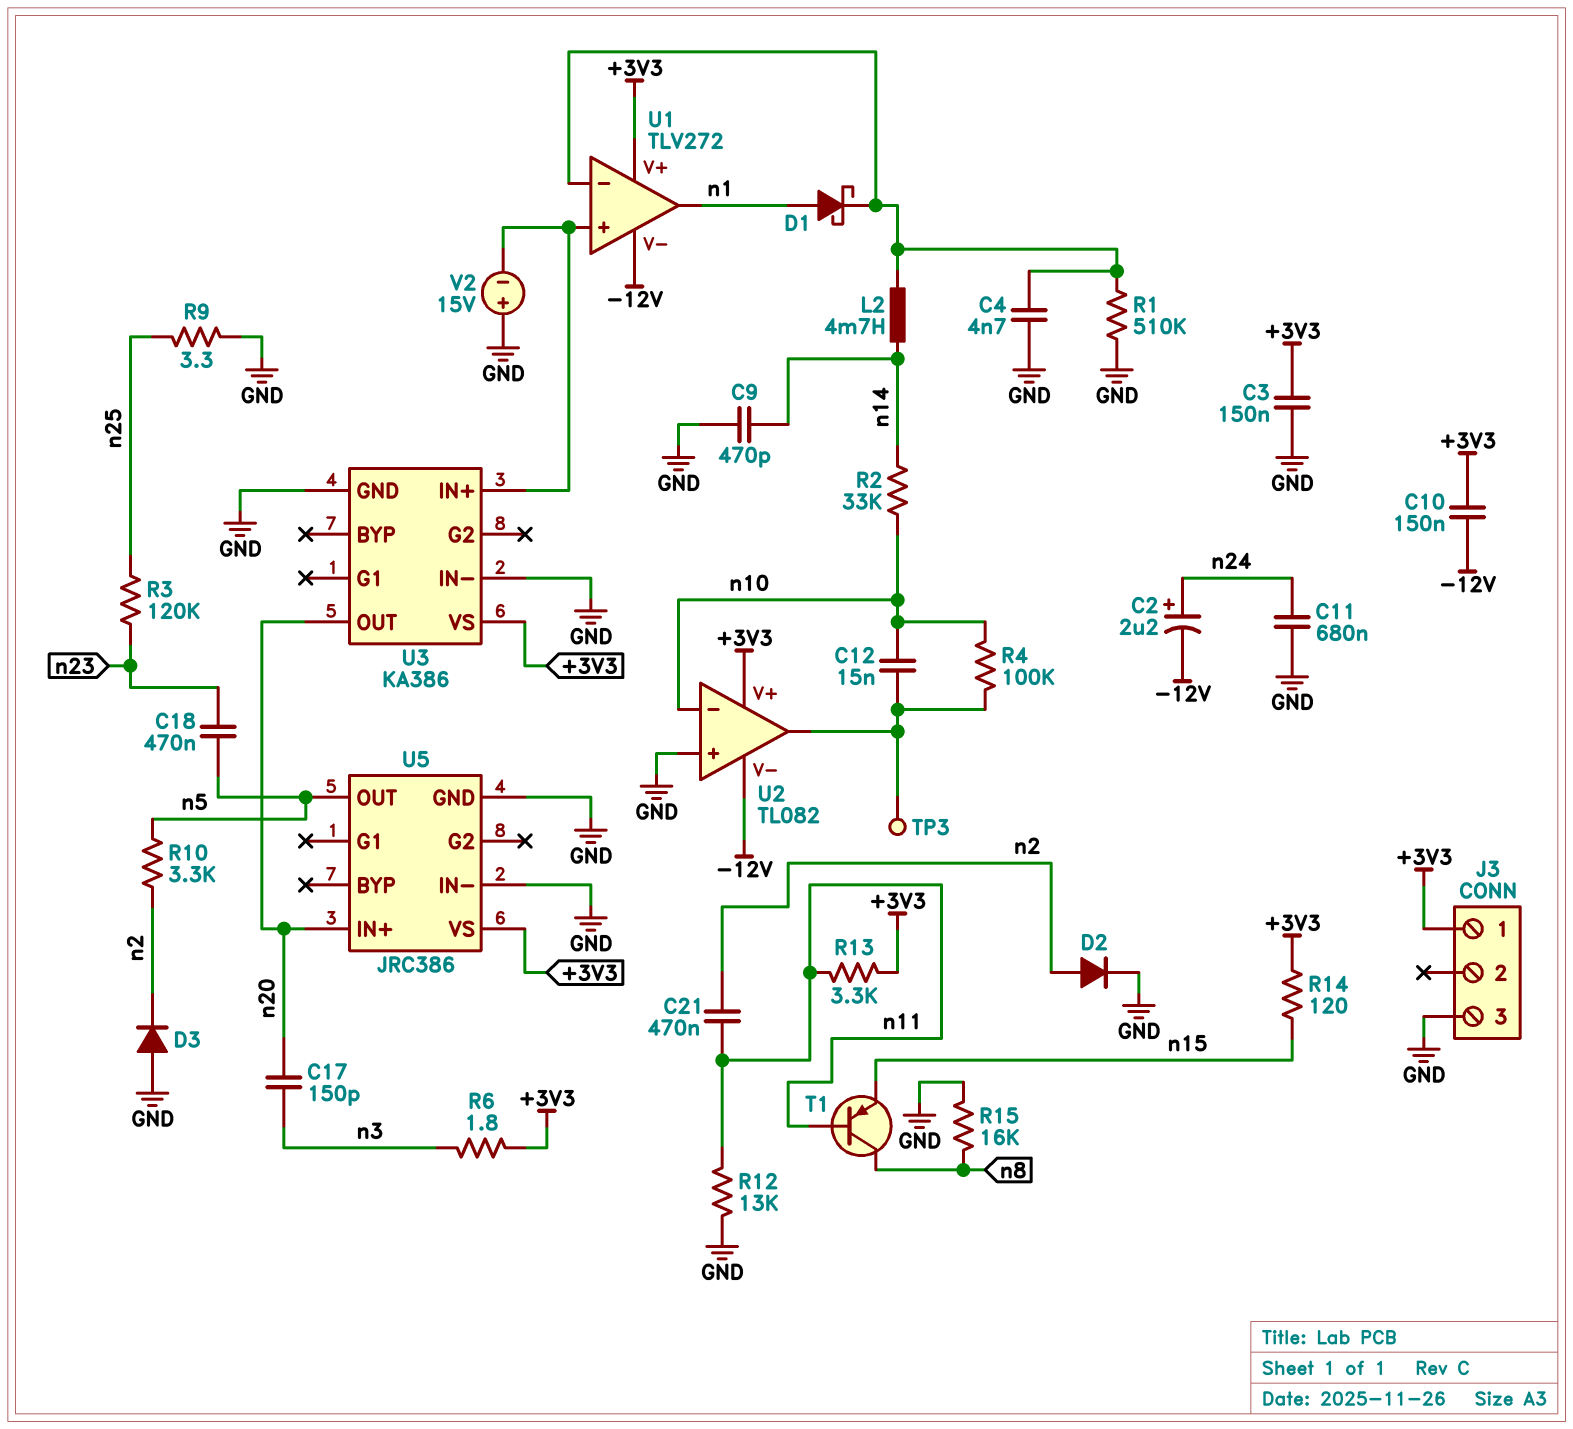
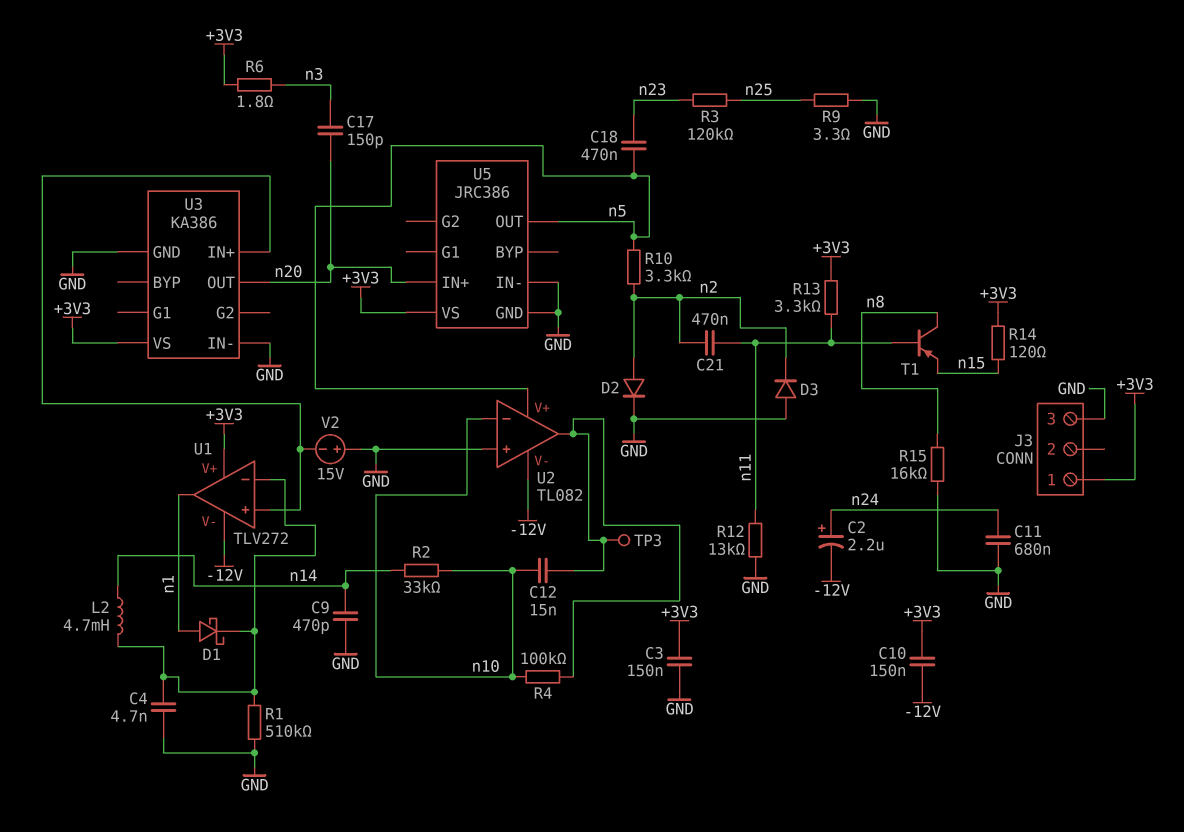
U2 pin V+: +3V3 -> n5

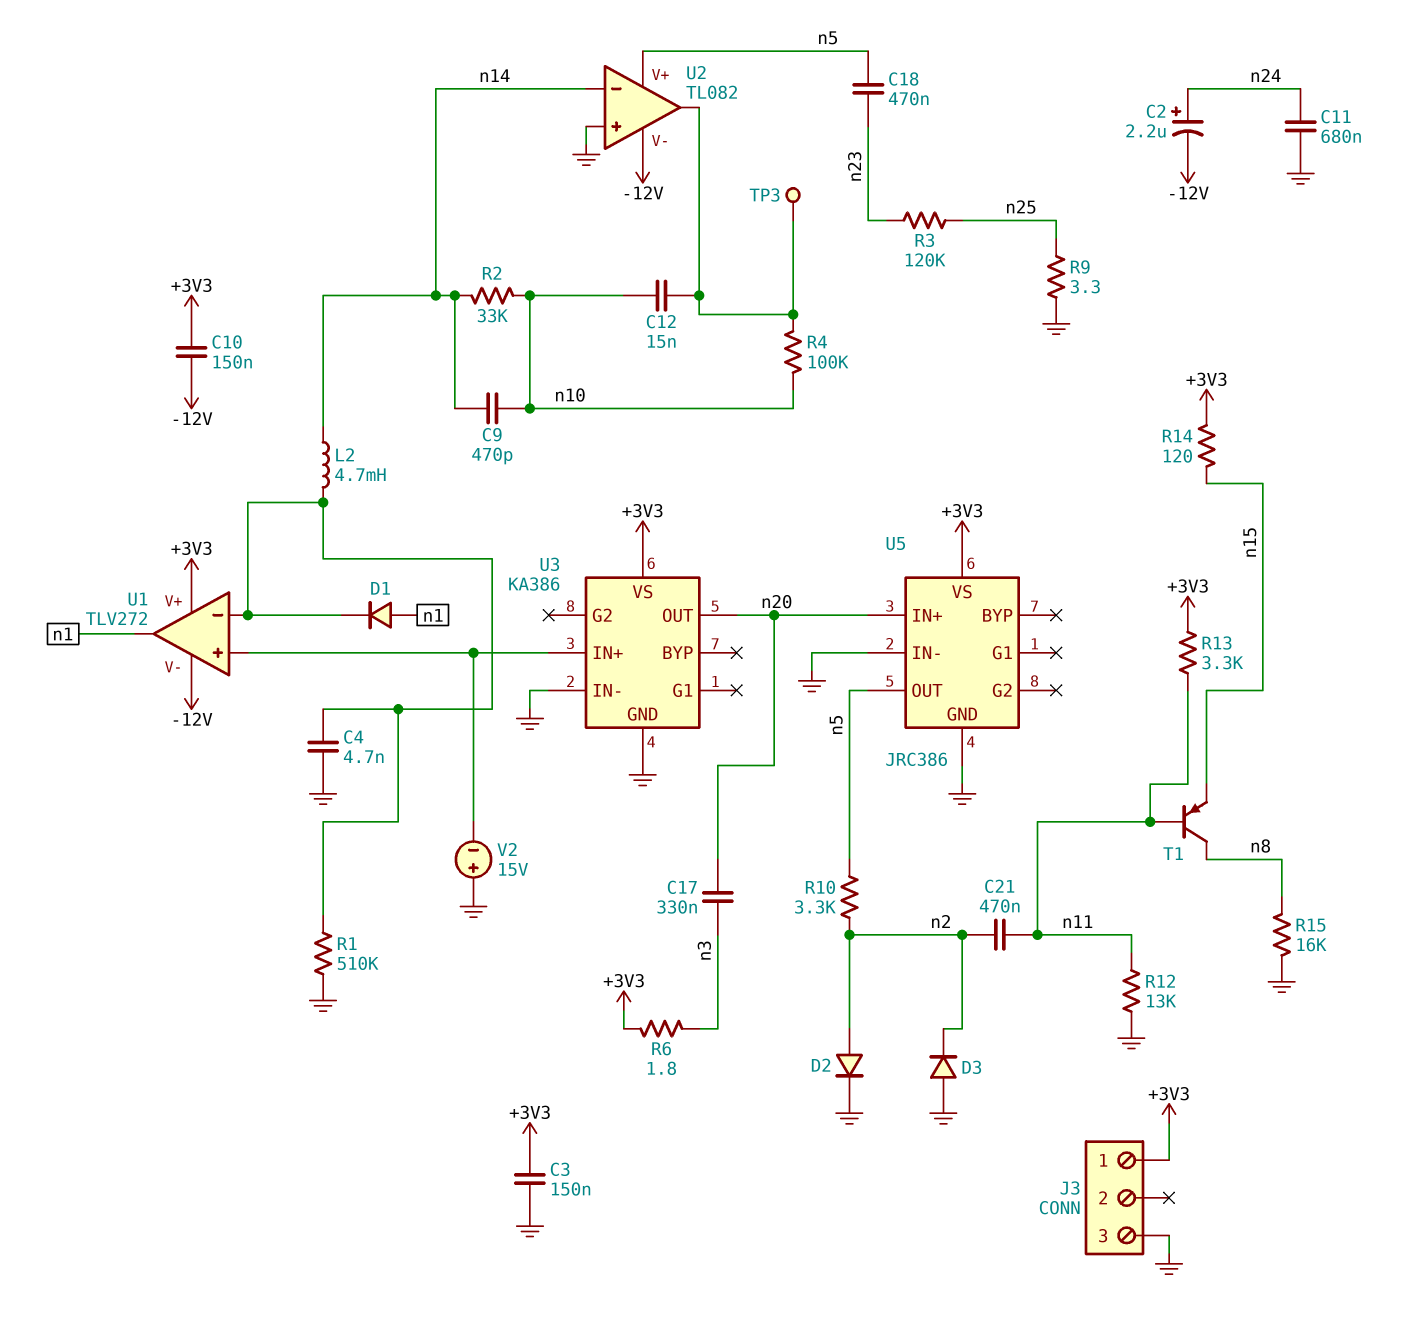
C9: 470pF (GND, n14) -> 470pF (n10, n14)
C17: 150pF (n3, n20) -> 330nF (n3, n20)
D1: schottky (A n1, K U1/in-) -> diode (A n1, K U1/in-)
U2 pin in-: n10 -> n14

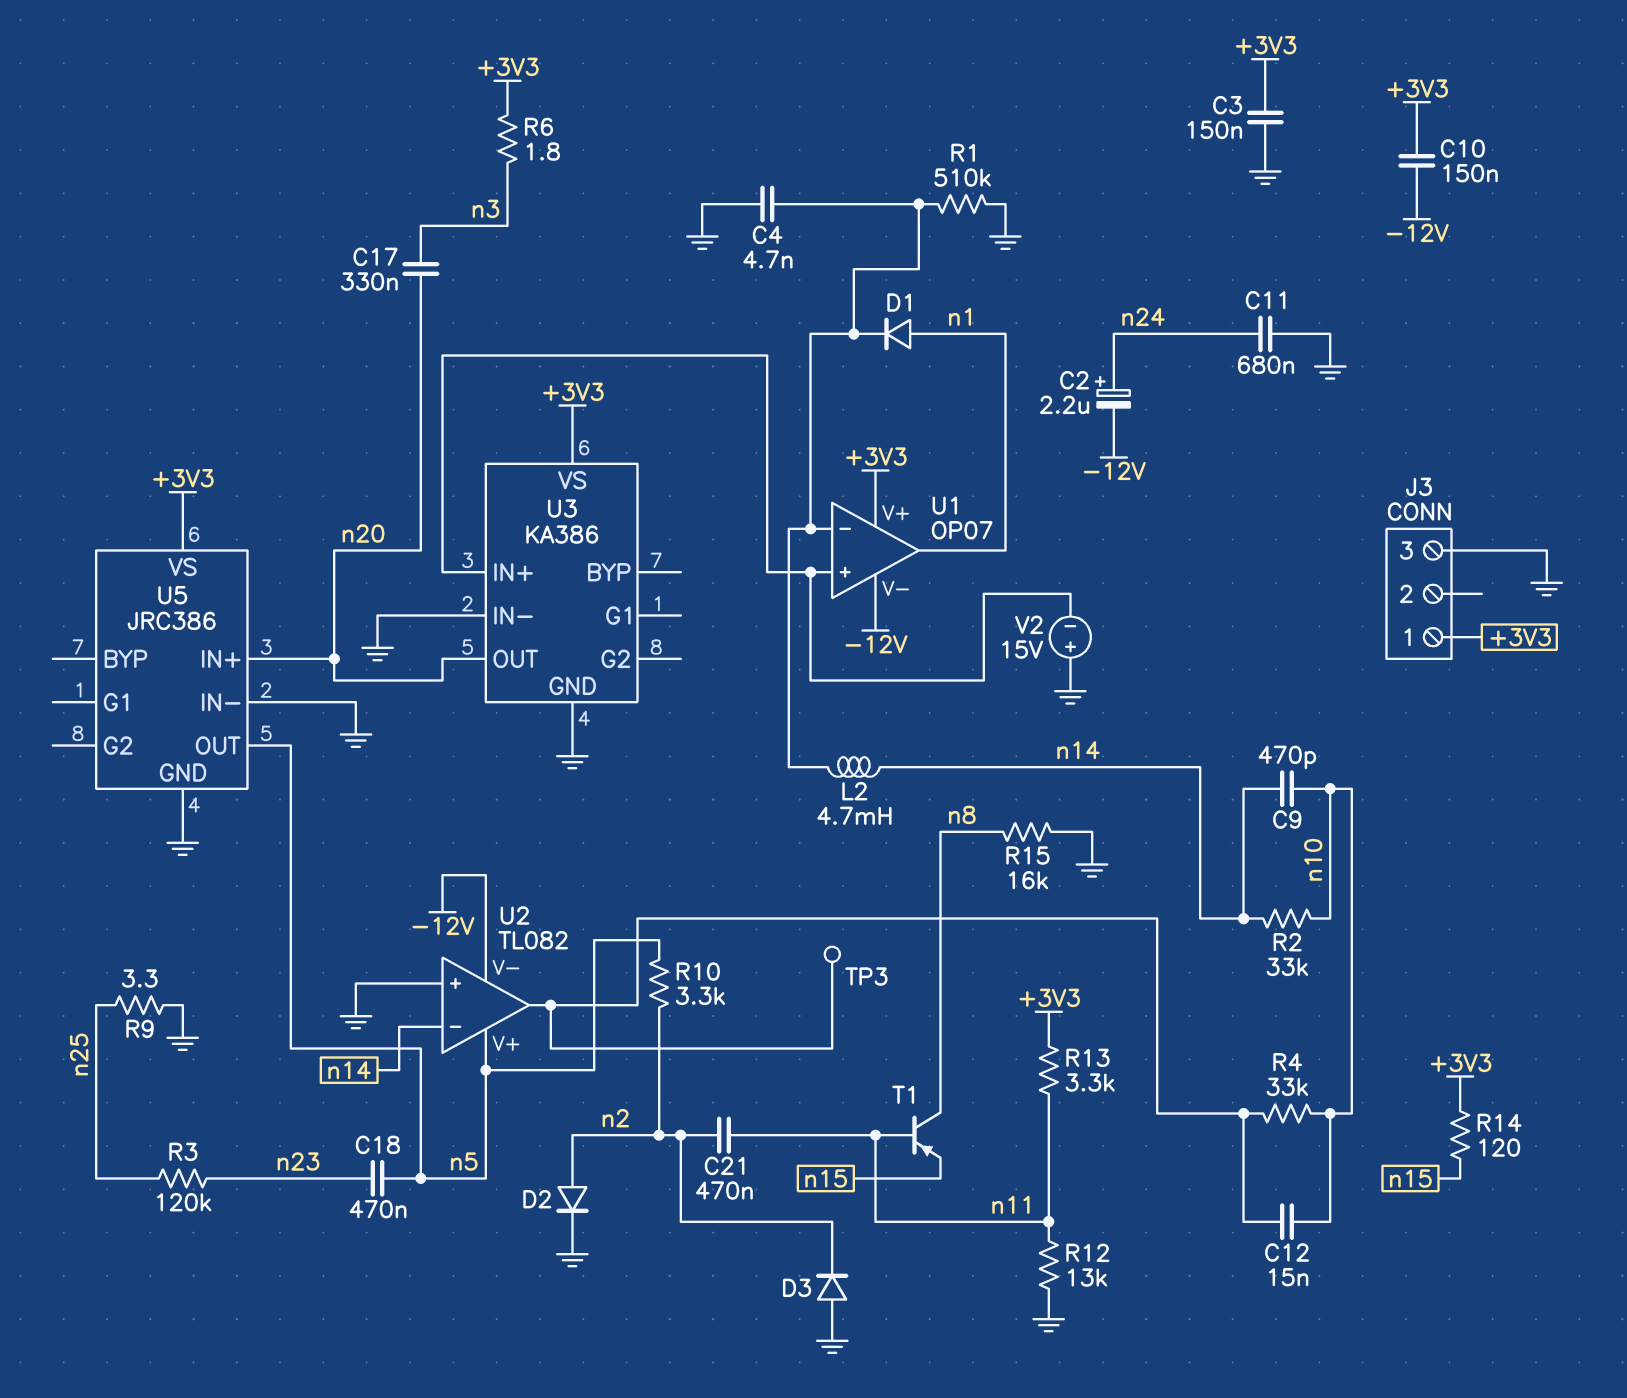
R4: 100k (U2/out, n10) -> 33k (U2/out, n10)
U1: TLV272 -> OP07

